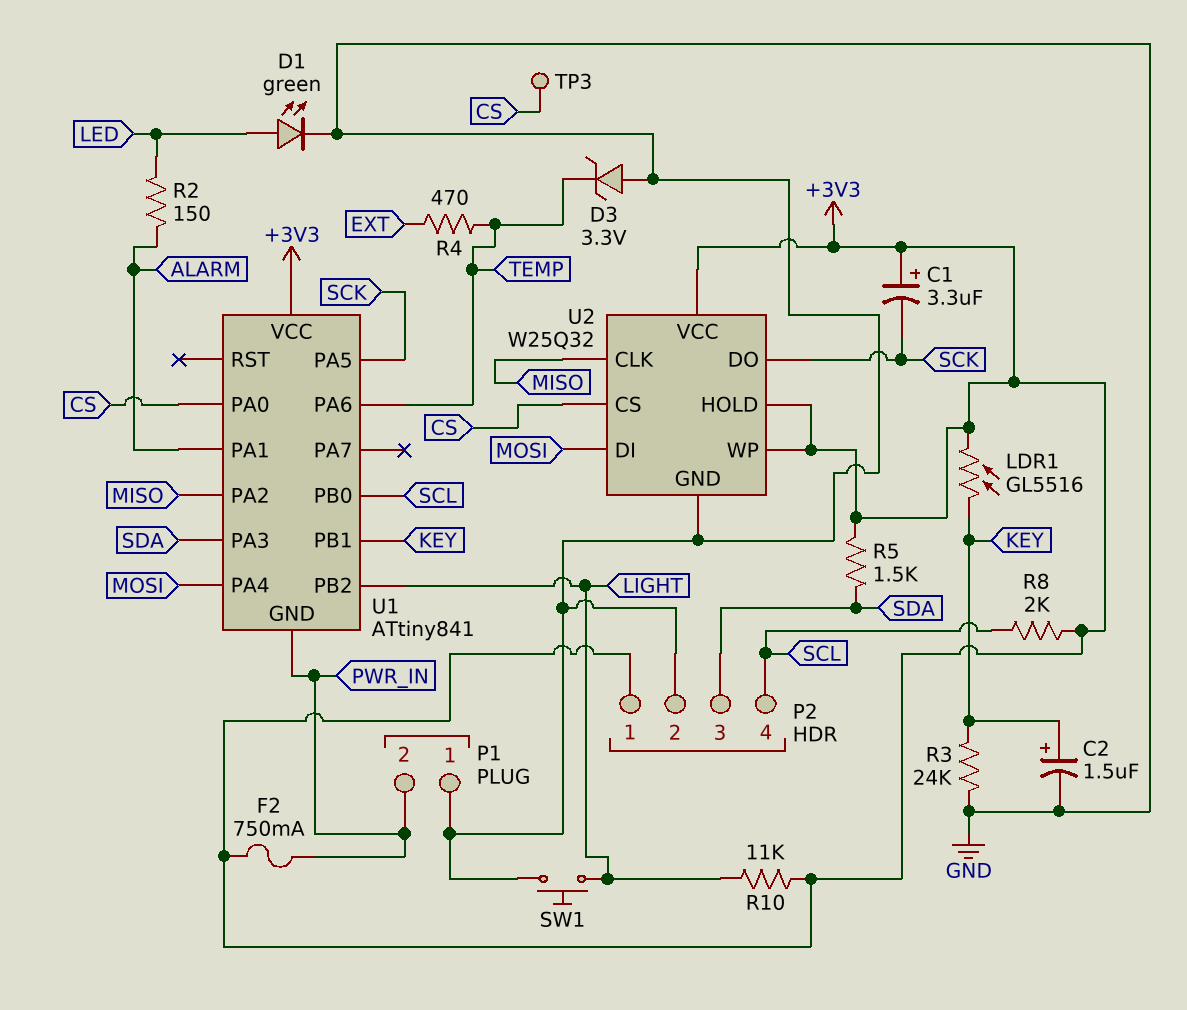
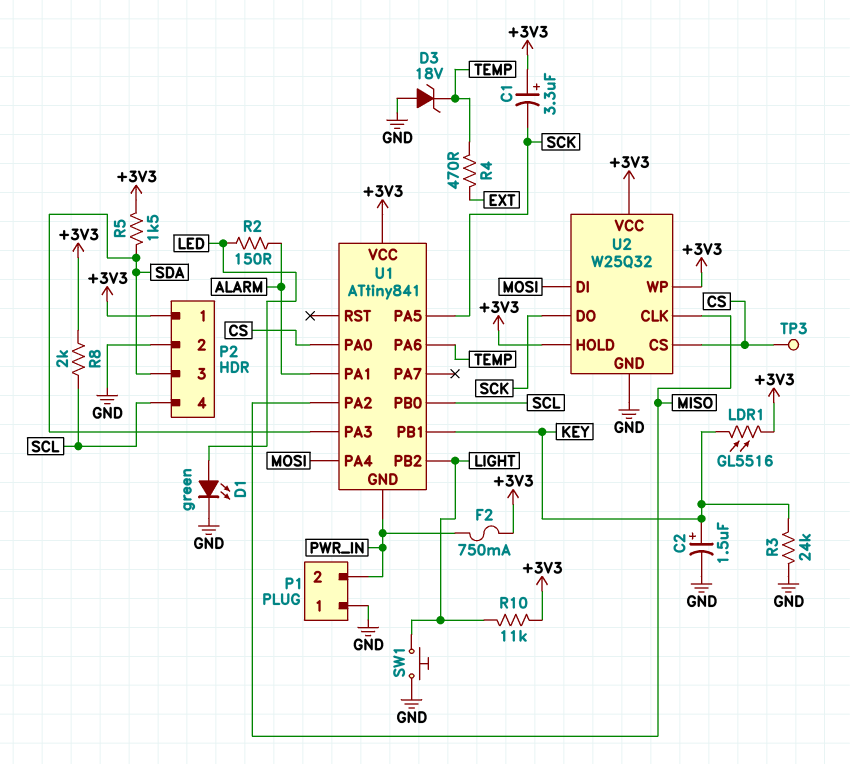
D3: zener 3.3V (A GND, K TEMP) -> zener 18V (A GND, K TEMP)

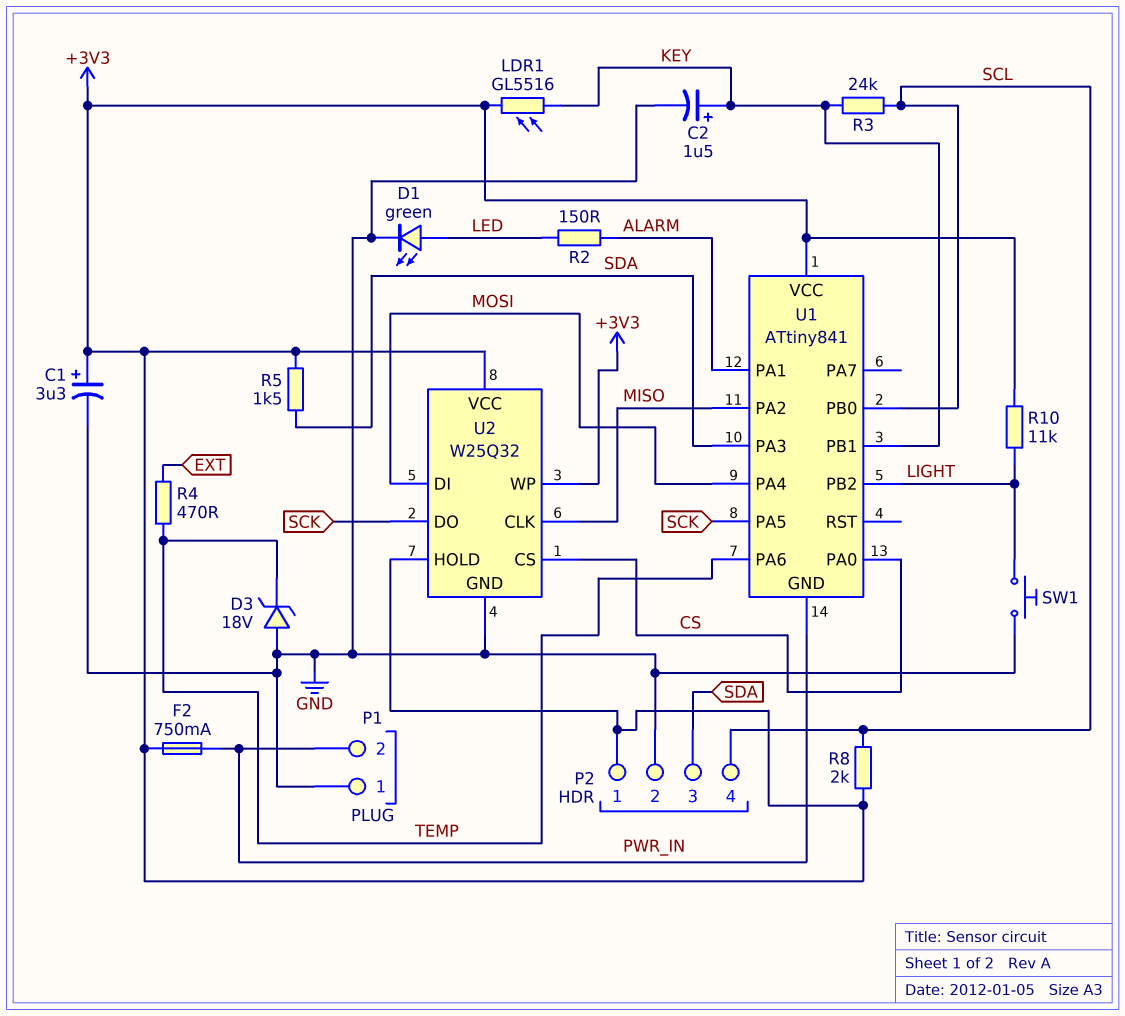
C1: 3.3uF (plus +3V3, minus SCK) -> 3.3uF (plus +3V3, minus GND)
R3: 24k (GND, KEY) -> 24k (KEY, SCL)
TP3: test point (CS) -> none

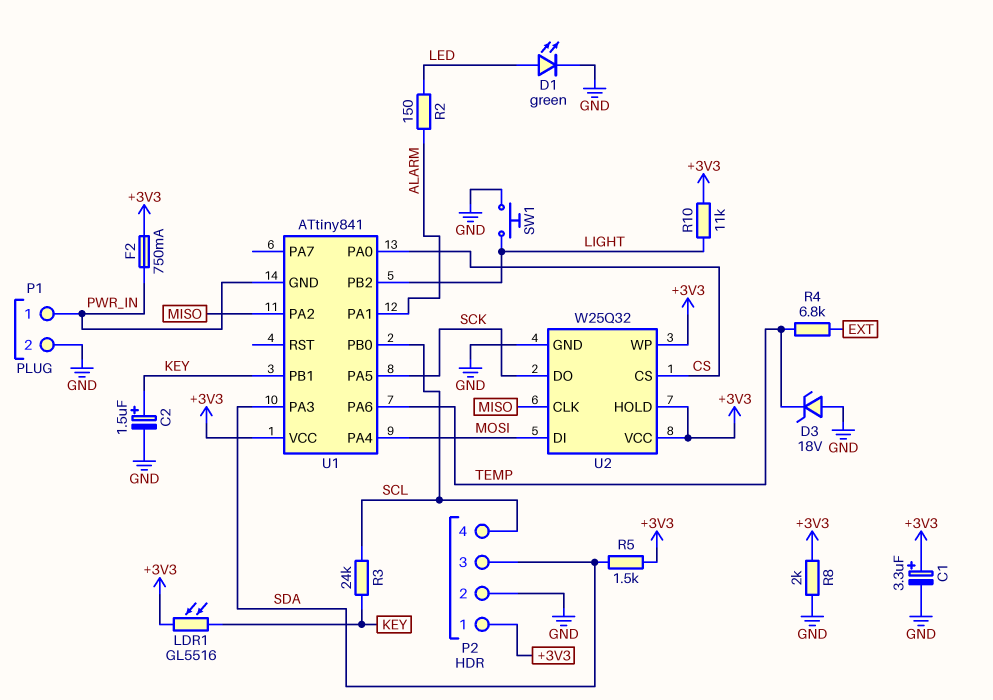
P1 pin 1: GND -> PWR_IN
P1 pin 2: PWR_IN -> GND
R4: 470 (EXT, TEMP) -> 6.8k (EXT, TEMP)
R8: 2k (+3V3, SCL) -> 2k (+3V3, GND)

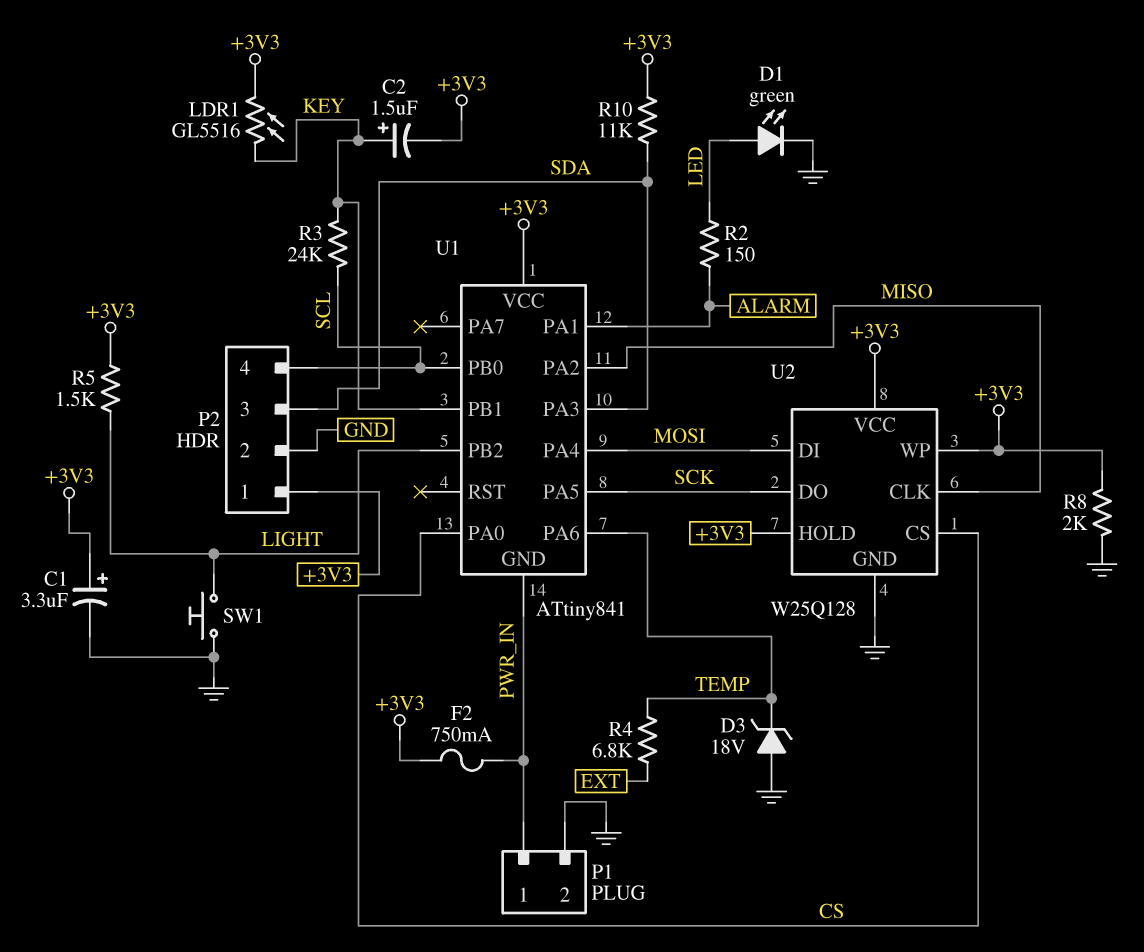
C2: 1.5uF (plus KEY, minus GND) -> 1.5uF (plus KEY, minus +3V3)
R5: 1.5k (+3V3, SDA) -> 1.5k (+3V3, LIGHT)
R10: 11k (+3V3, LIGHT) -> 11k (+3V3, SDA)
U2: W25Q32 -> W25Q128

